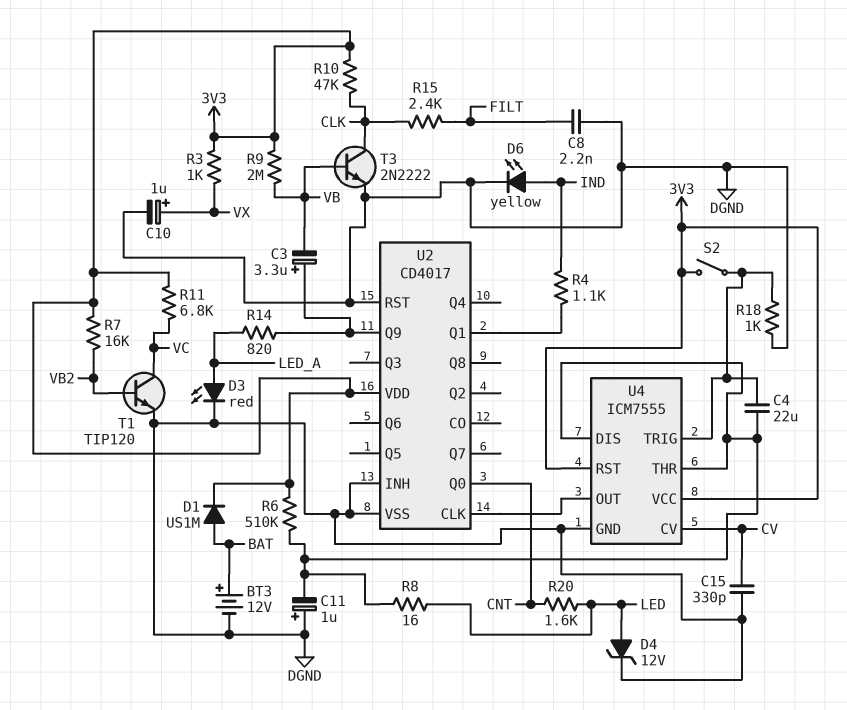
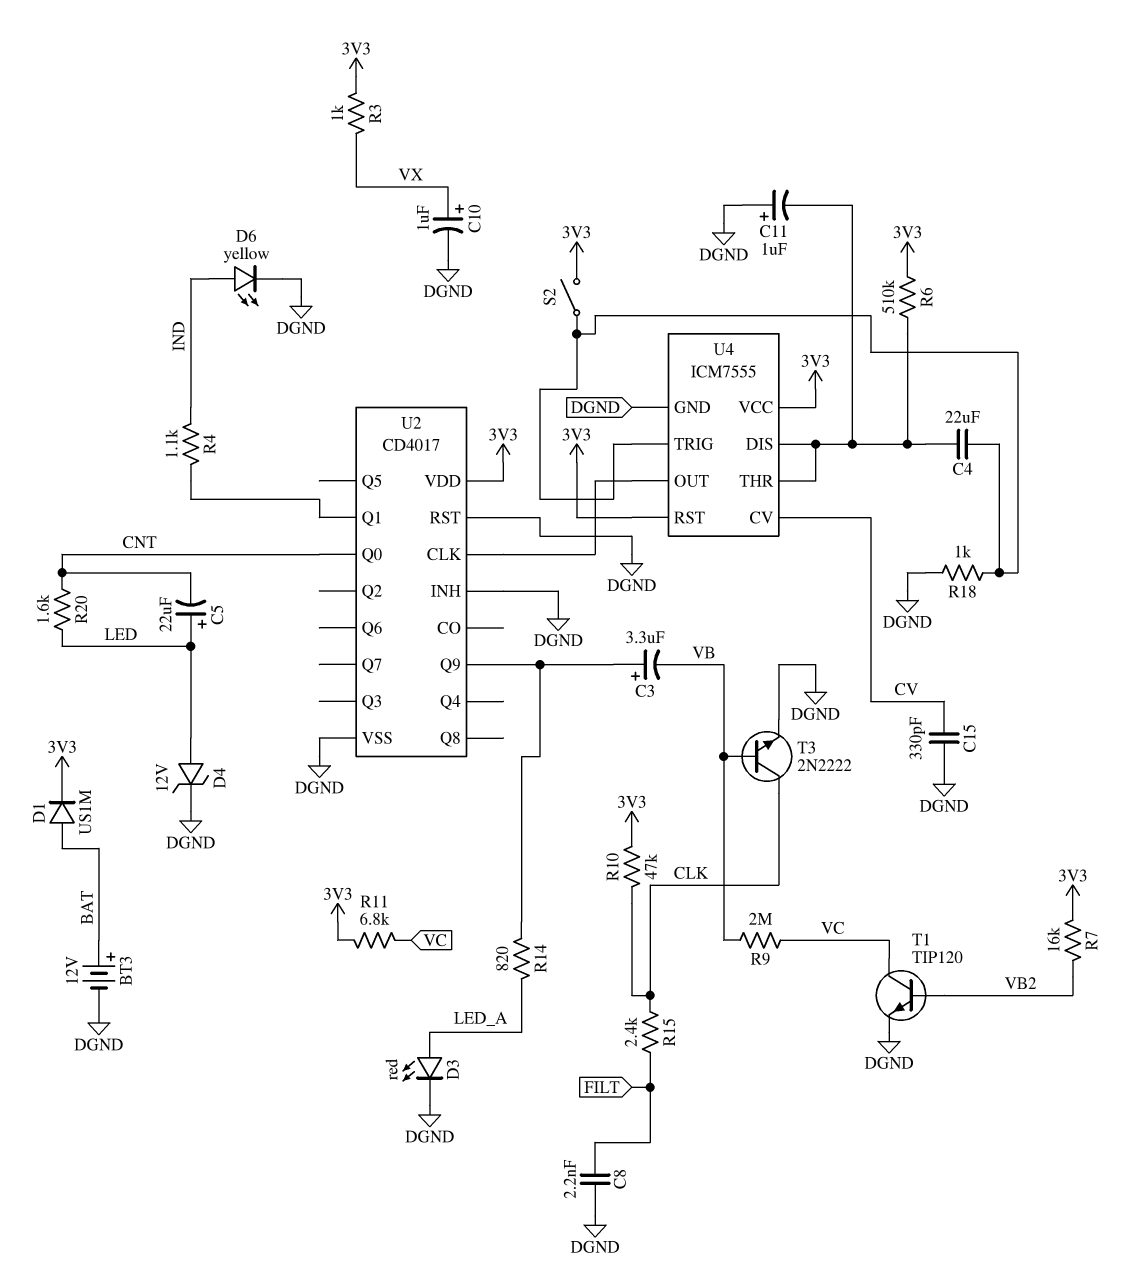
C5: none -> 22uF (plus LED, minus CNT)
R8: 16 (LED, U4/DIS) -> none
R9: 2M (3V3, VB) -> 2M (VB, VC)

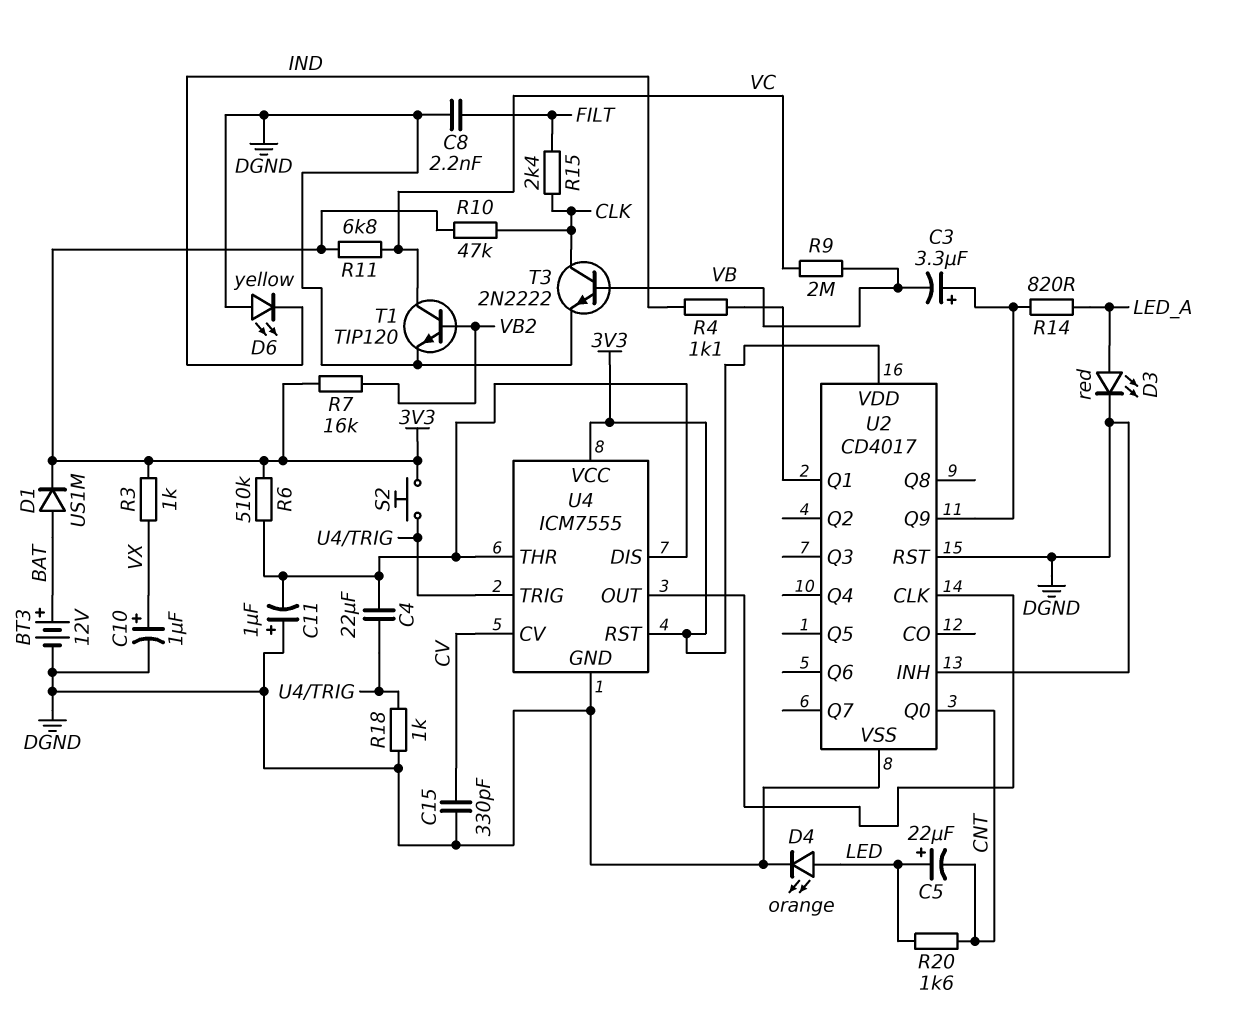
D4: zener 12V (A LED, K DGND) -> LED orange (A LED, K DGND)
D6: LED yellow (A IND, K DGND) -> LED yellow (A DGND, K IND)
S2: switch (3V3, U4/TRIG) -> button (3V3, U4/TRIG)

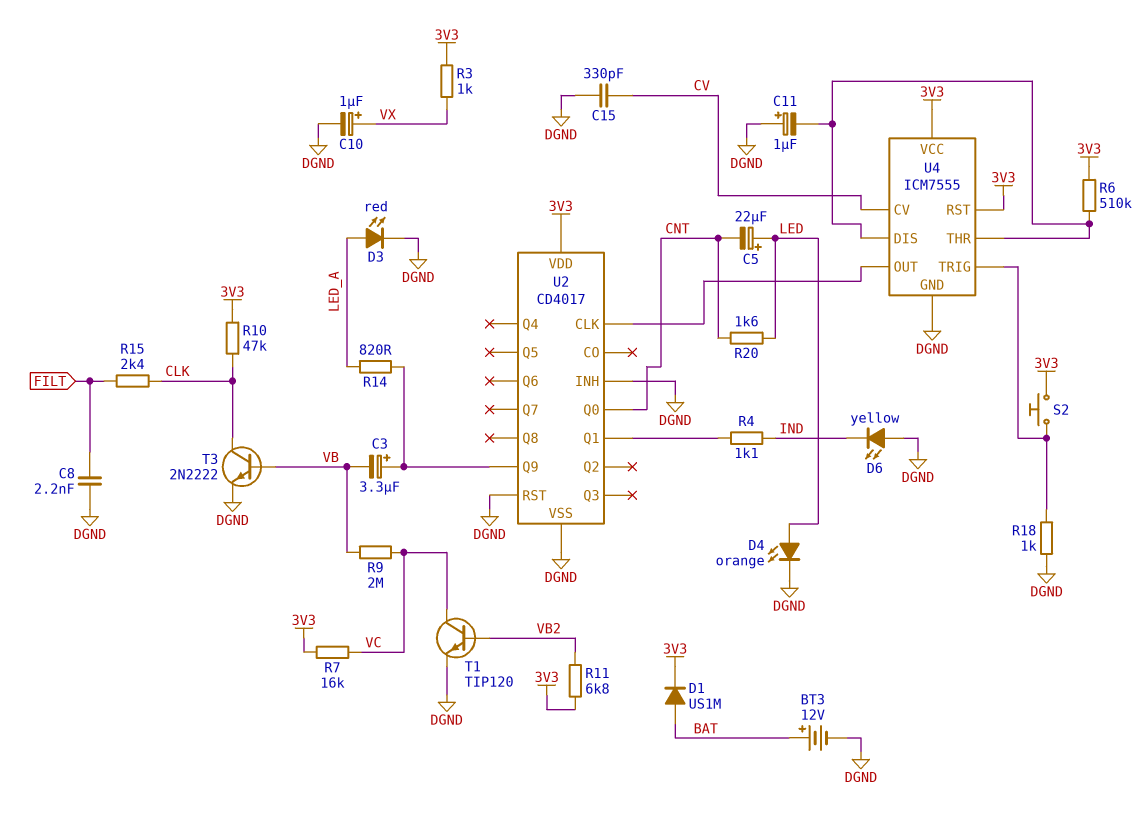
C4: 22uF (U4/DIS, U4/TRIG) -> none
R7: 16k (3V3, VB2) -> 16k (3V3, VC)
R11: 6.8k (3V3, VC) -> 6.8k (3V3, VB2)

